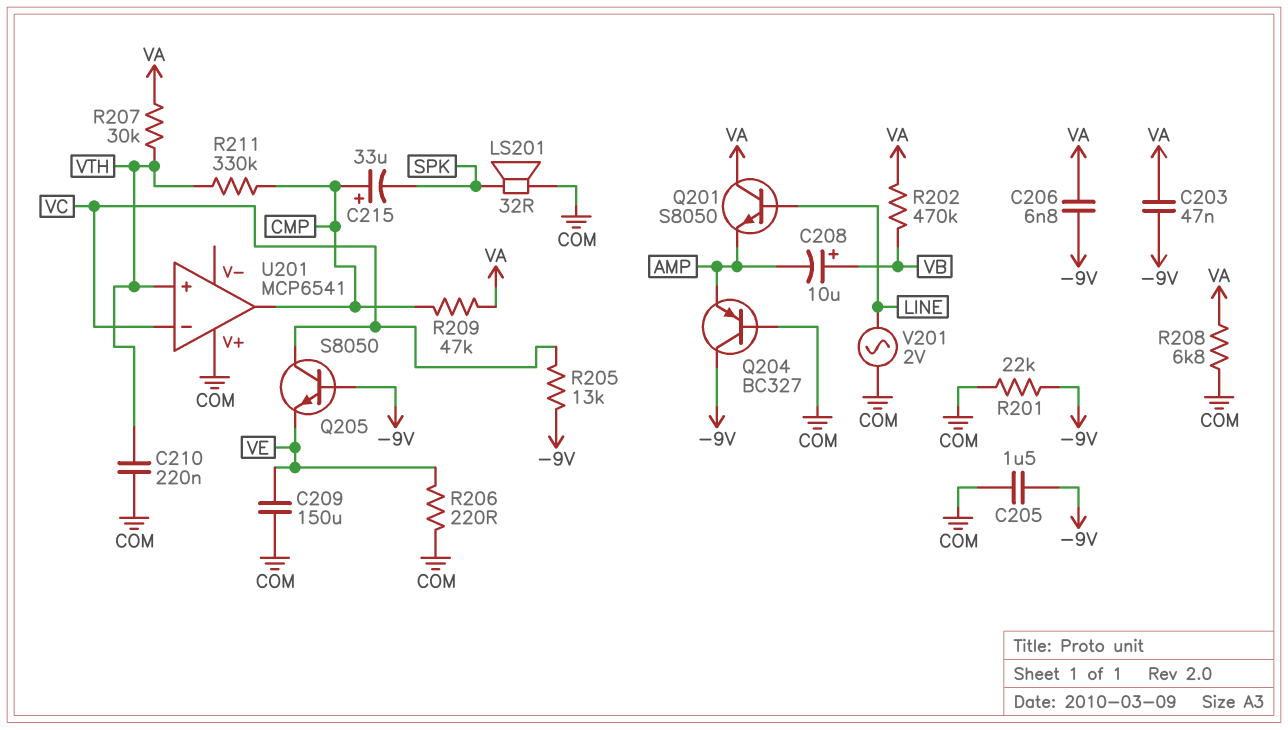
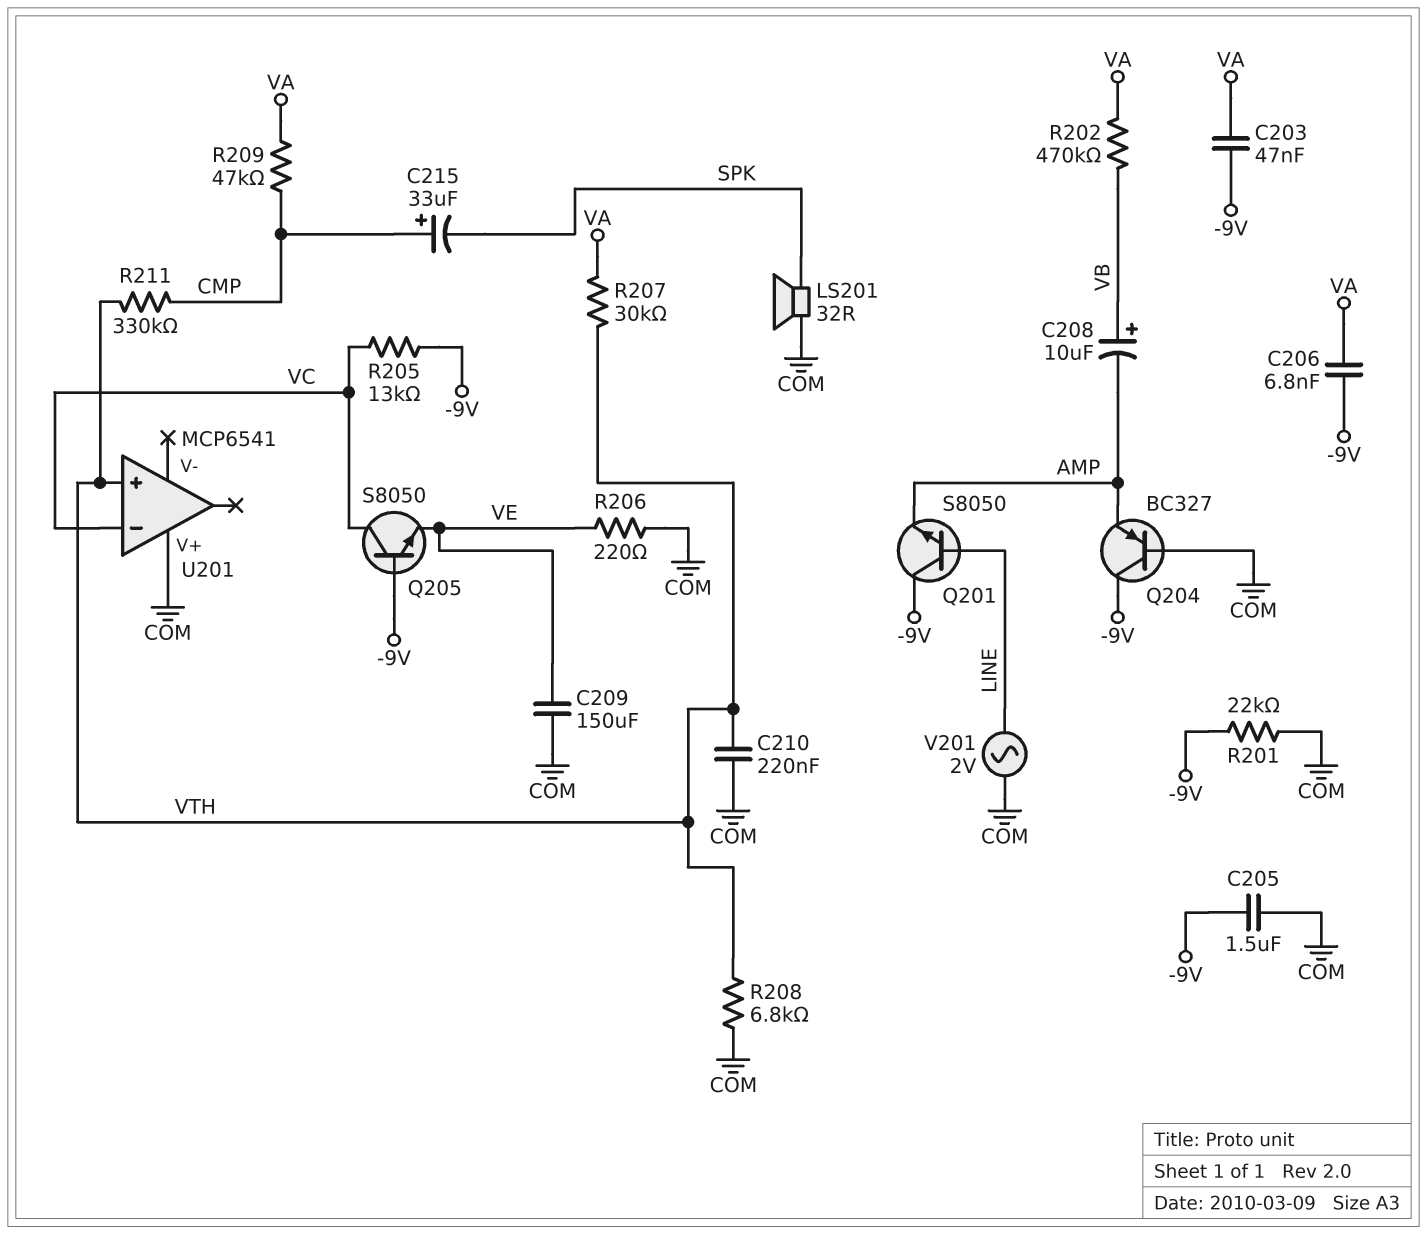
Q201: NPN S8050 (B LINE, C VA, E AMP) -> NPN S8050 (B LINE, C -9V, E AMP)
R208: 6.8k (COM, VA) -> 6.8k (COM, VTH)
U201 pin out: CMP -> none

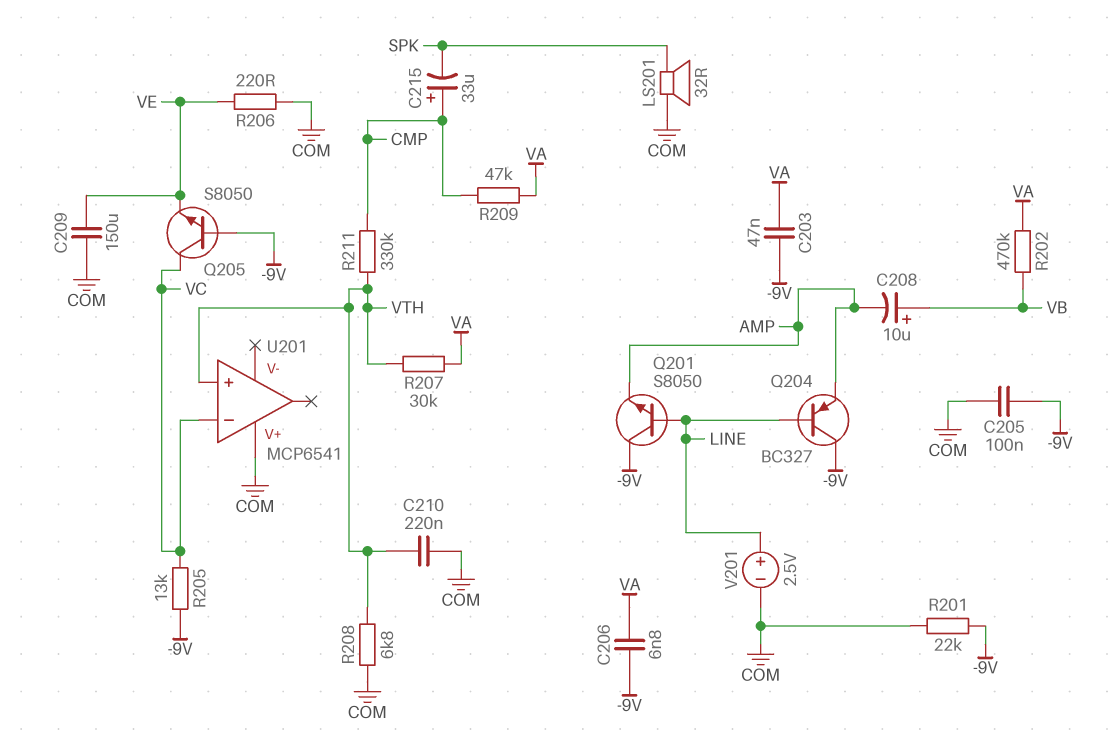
C205: 1.5uF (-9V, COM) -> 100nF (-9V, COM)
Q204: PNP BC327 (B COM, C -9V, E AMP) -> PNP BC327 (B LINE, C -9V, E AMP)
V201: AC 2V (COM, LINE) -> 2.5V (plus LINE, minus COM)

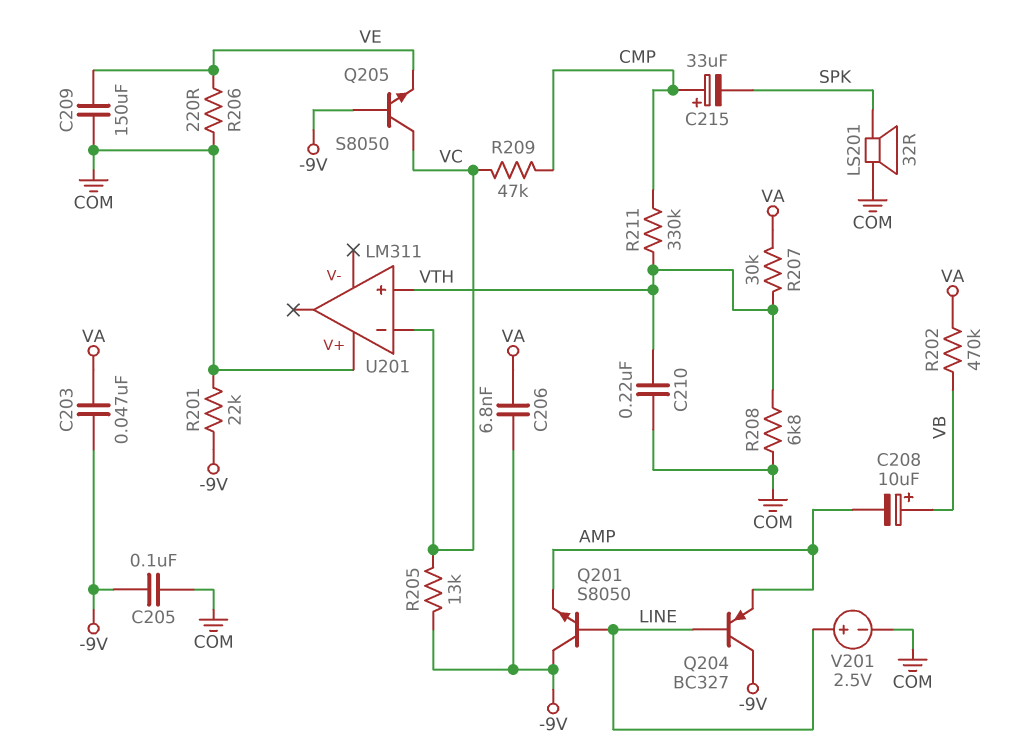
R209: 47k (CMP, VA) -> 47k (CMP, VC)
U201: MCP6541 -> LM311

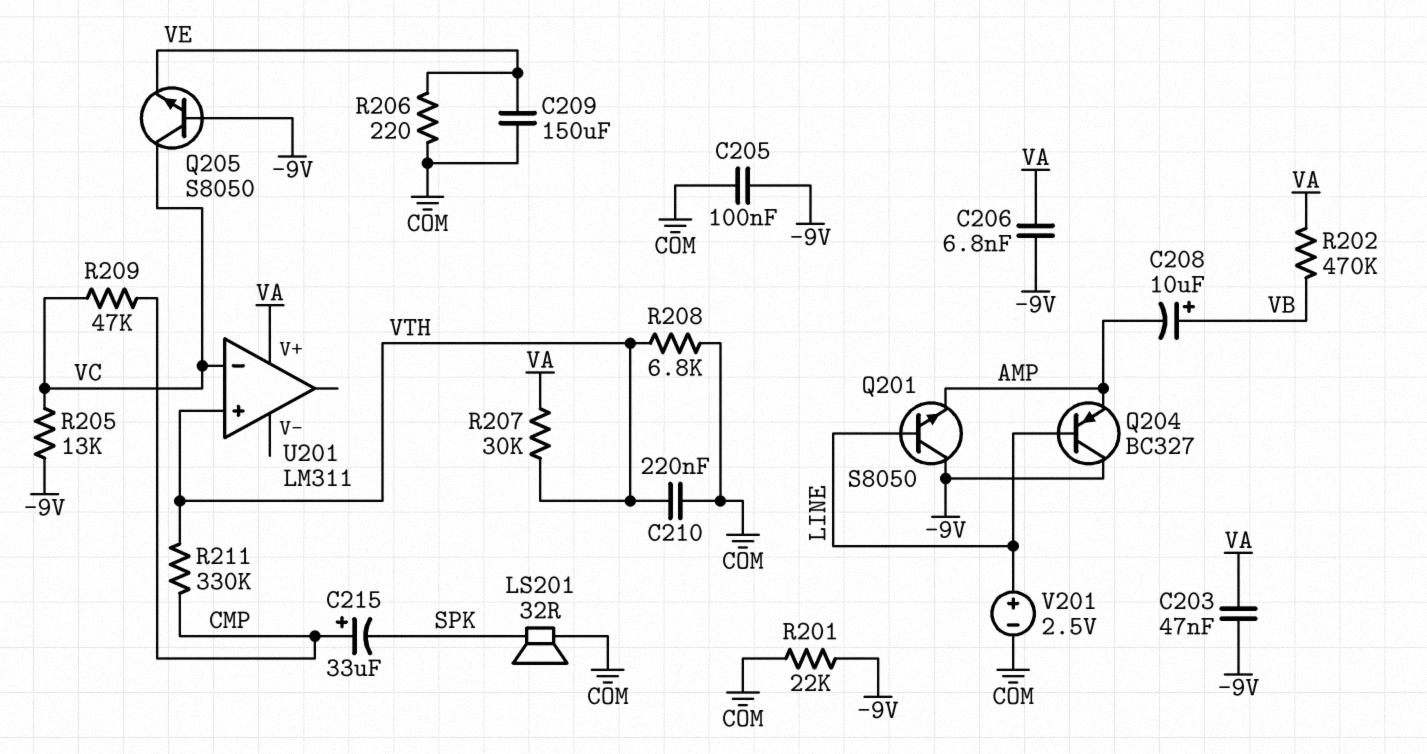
U201 pin V+: COM -> VA

